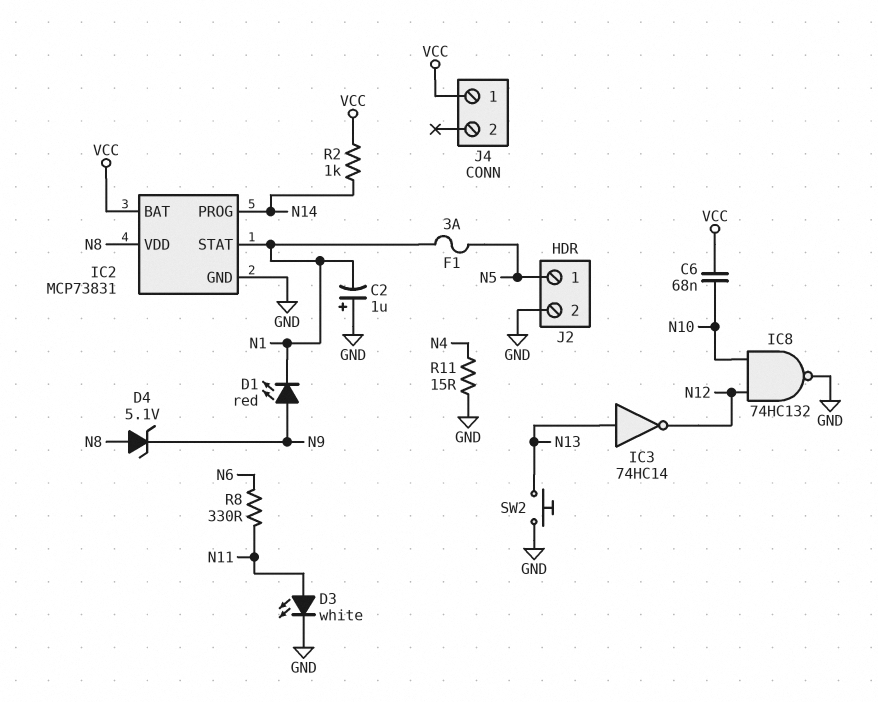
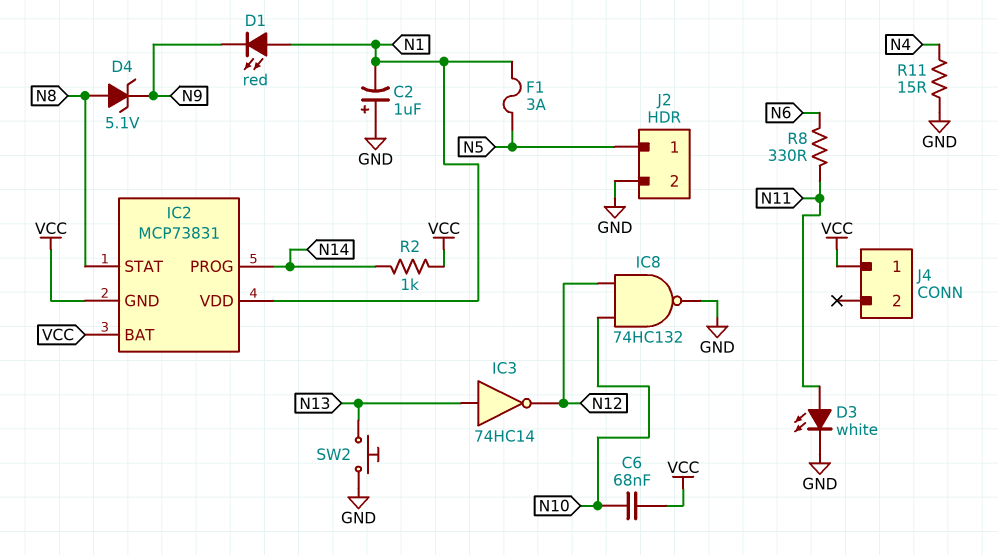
D1: LED red (A N9, K N1) -> LED red (A N1, K N9)
IC2 pin GND: GND -> VCC
IC2 pin STAT: N1 -> N8
IC2 pin VDD: N8 -> N1

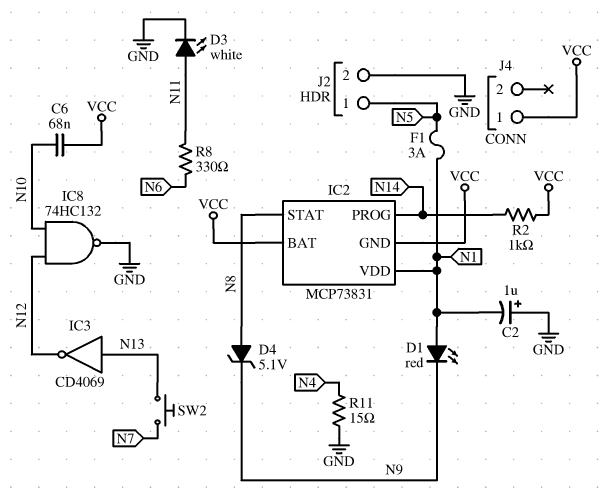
IC3: NOT 74HC14 (in N13, out N12) -> NOT CD4069 (in N13, out N12)
SW2: button (GND, N13) -> button (N7, N13)

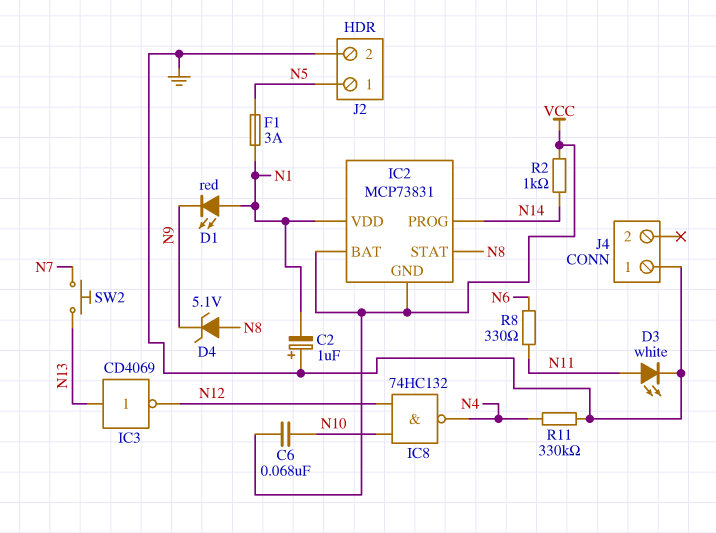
IC8: NAND 74HC132 (in N10, in N12, out GND) -> NAND 74HC132 (in N10, in N12, out N4)
J4 pin 1: VCC -> GND
R11: 15 (GND, N4) -> 330k (GND, N4)

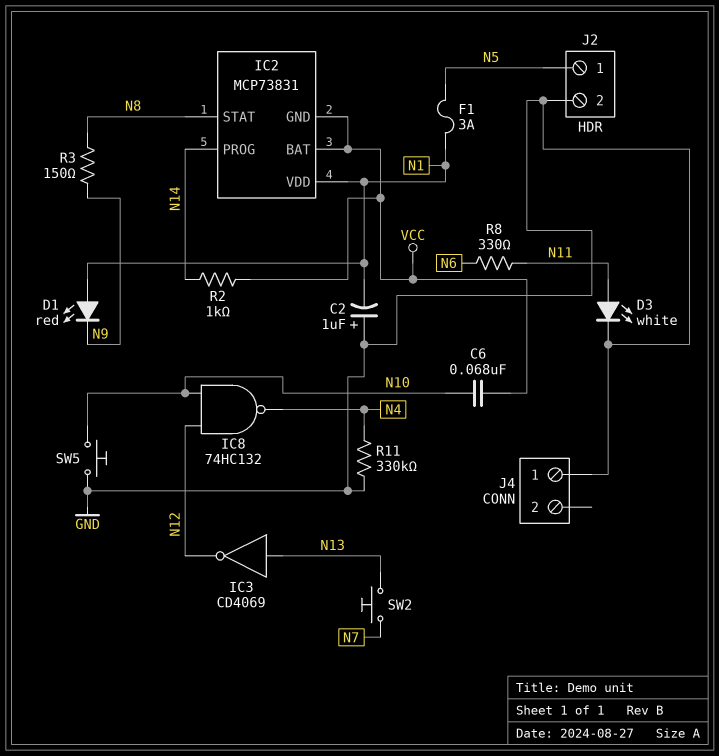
D4: zener 5.1V (A N8, K N9) -> none
R3: none -> 150 (N8, N9)
SW5: none -> button (GND, N10)

